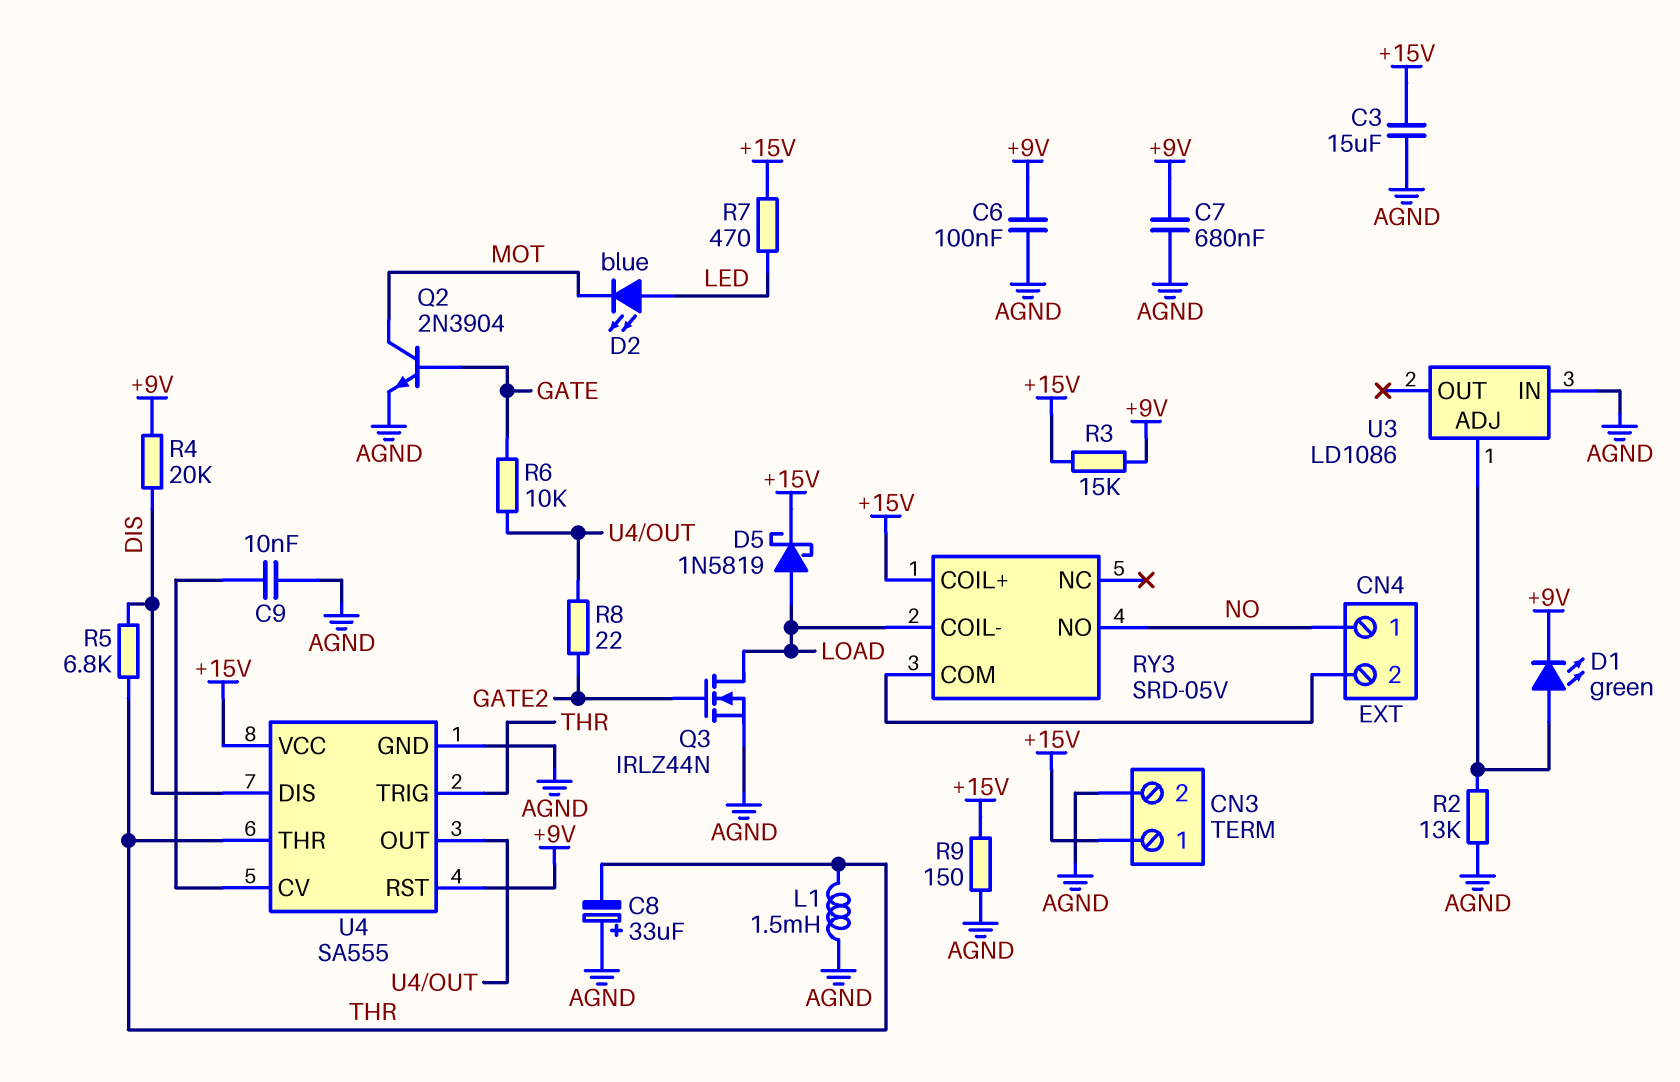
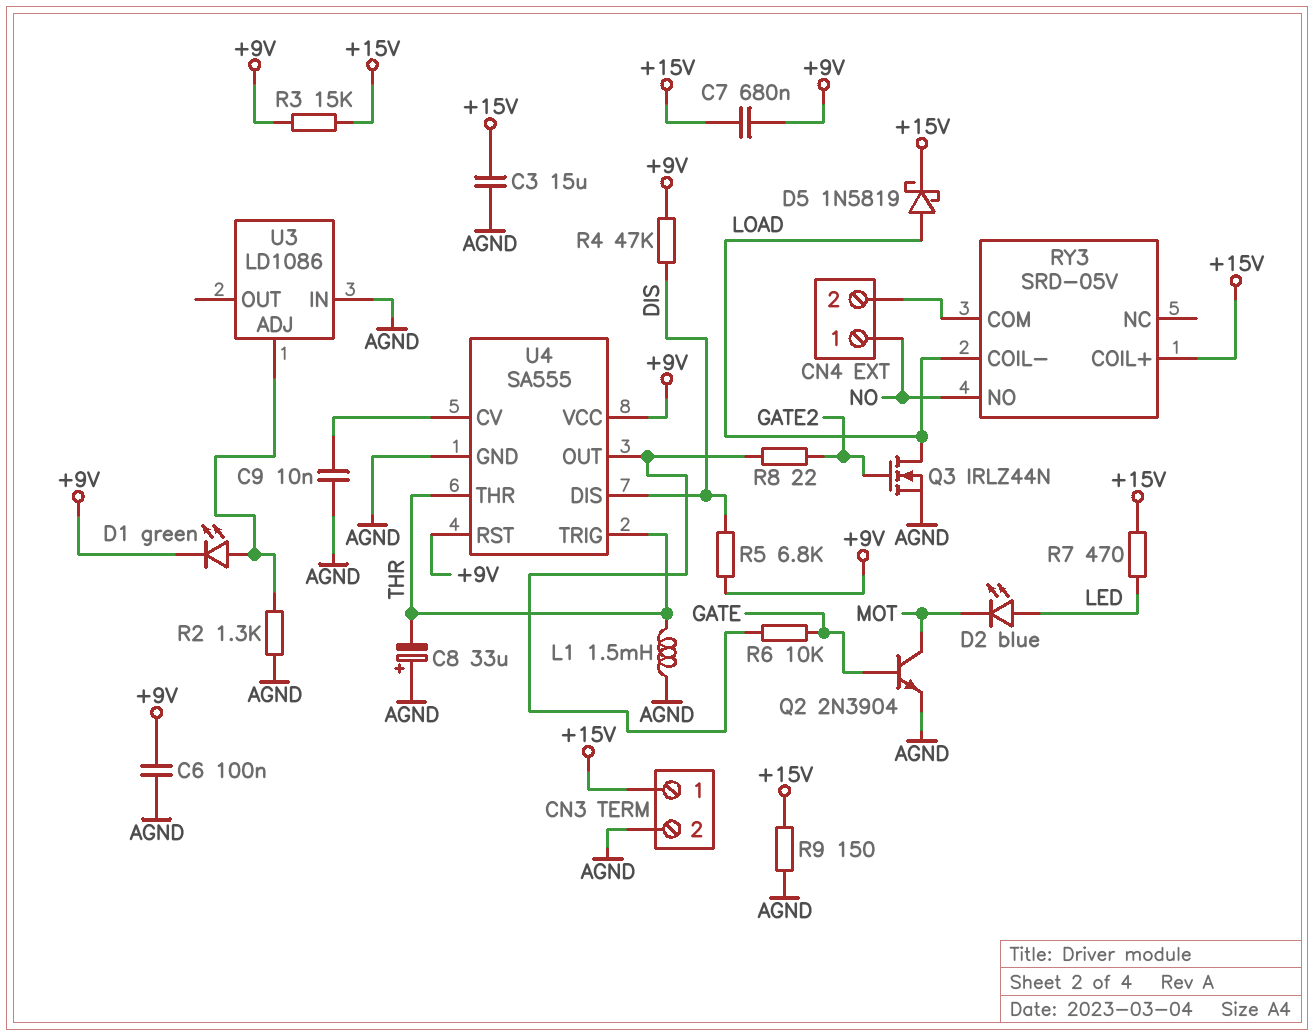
C7: 680nF (+9V, AGND) -> 680nF (+9V, +15V)
R2: 13k (AGND, U3/ADJ) -> 1.3k (AGND, U3/ADJ)
R4: 20k (+9V, DIS) -> 47k (+9V, DIS)
R5: 6.8k (DIS, THR) -> 6.8k (+9V, DIS)
U4 pin VCC: +15V -> +9V

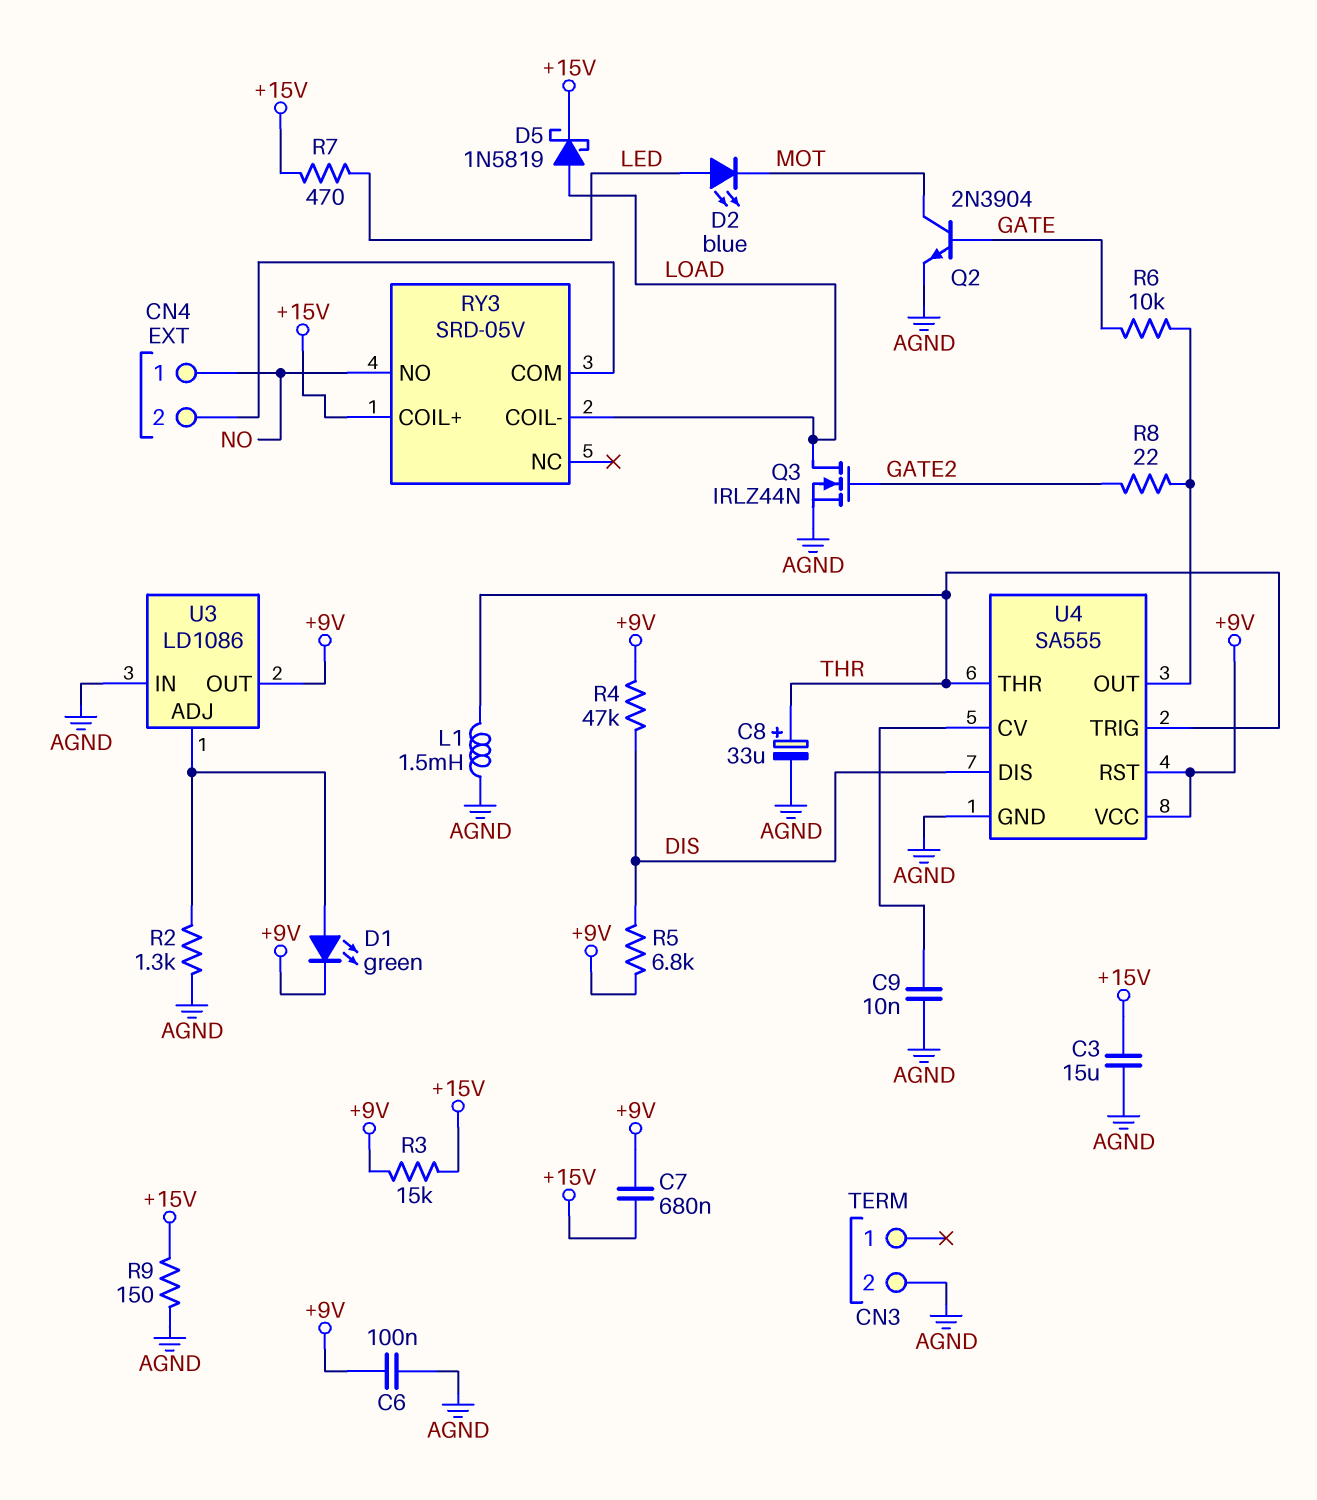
C8: 33uF (plus AGND, minus THR) -> 33uF (plus THR, minus AGND)
CN3 pin 1: +15V -> none
U3 pin OUT: none -> +9V

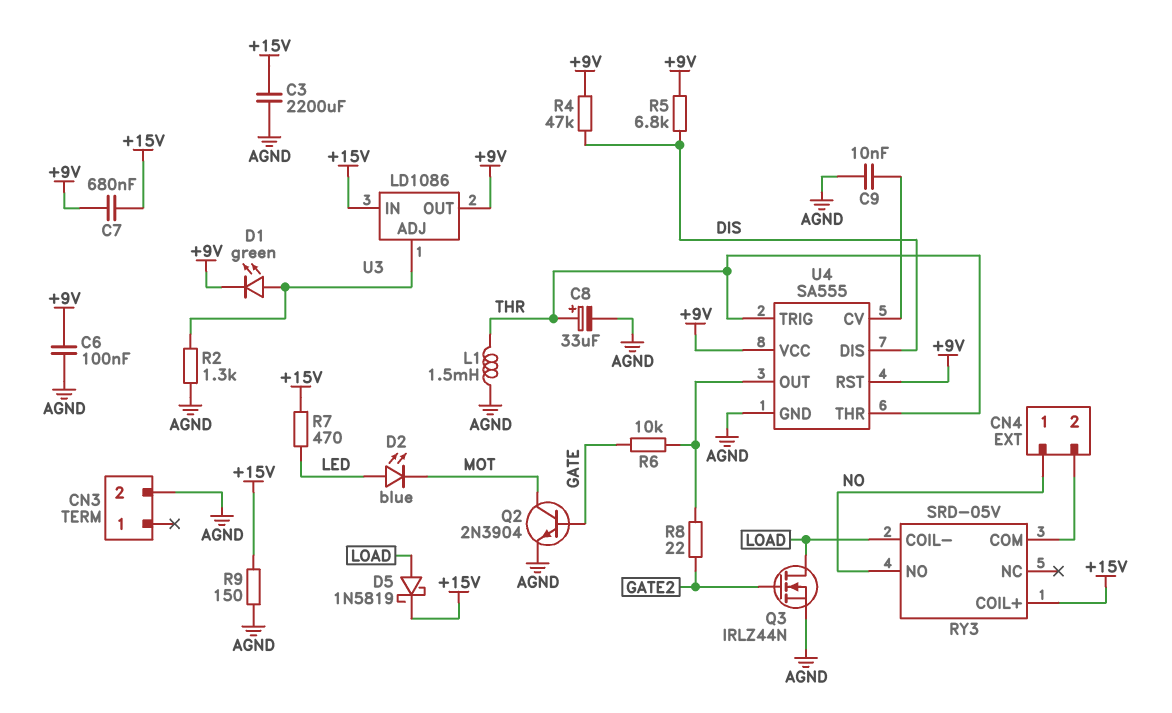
C3: 15uF (+15V, AGND) -> 2200uF (+15V, AGND)
R3: 15k (+9V, +15V) -> none
U3 pin IN: AGND -> +15V

